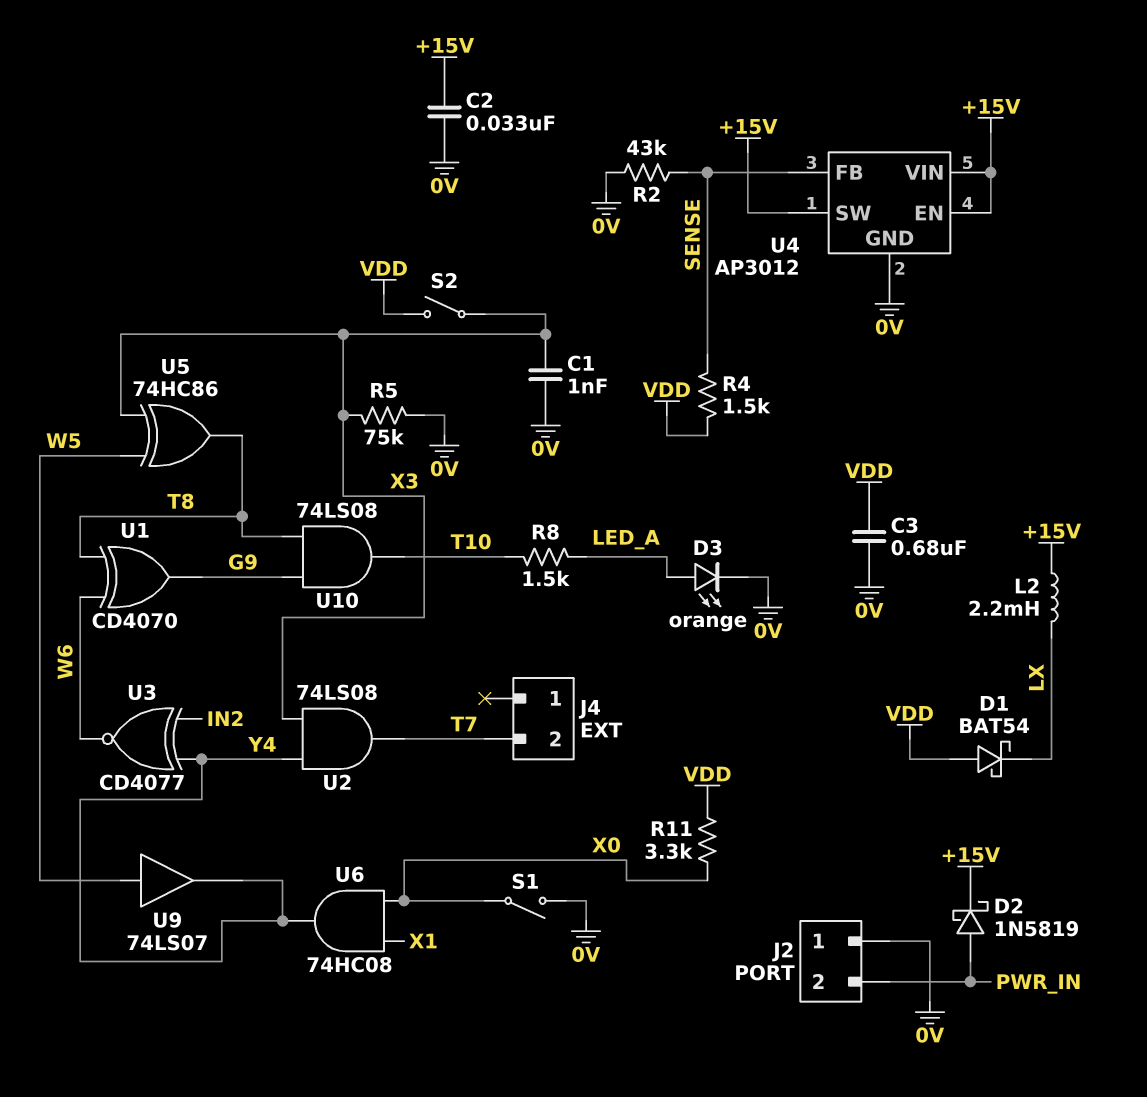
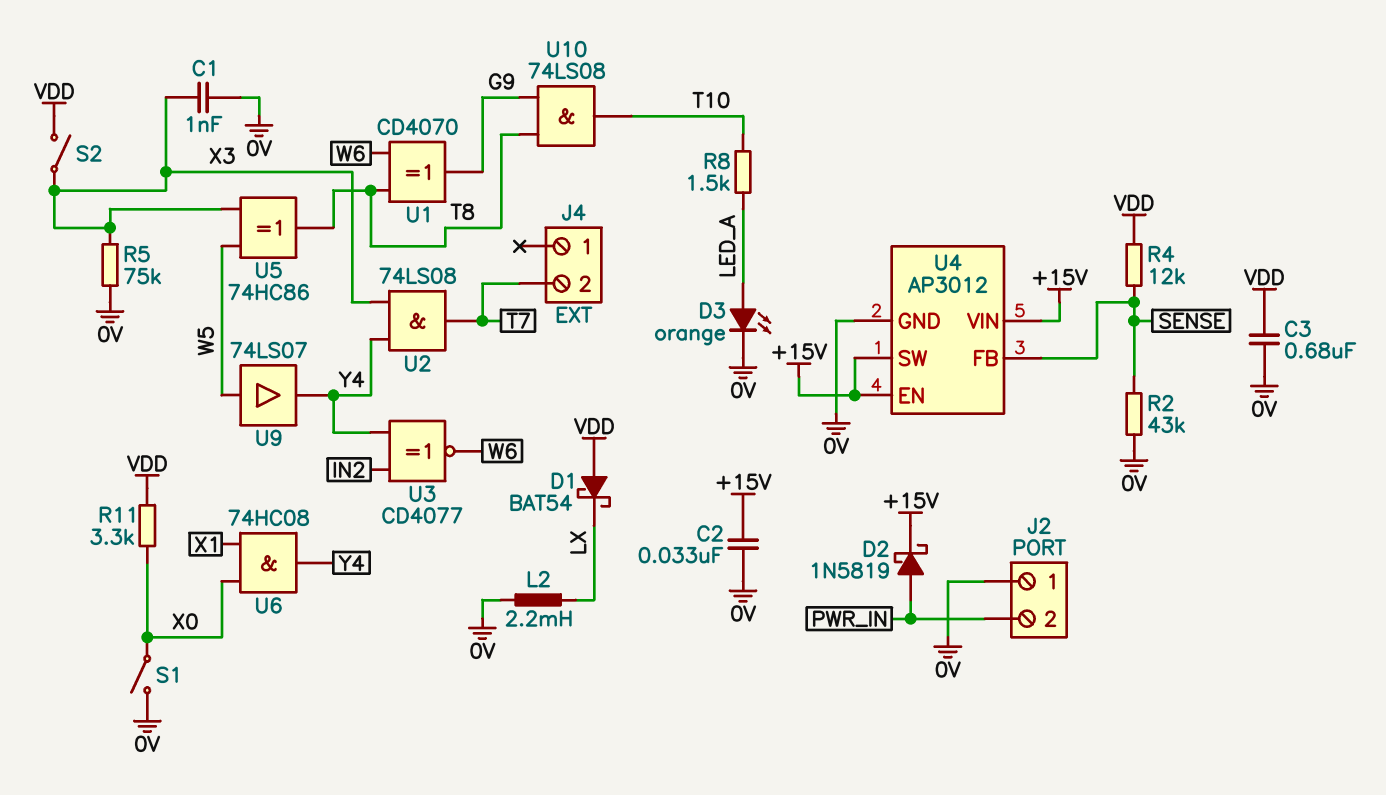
L2: 2.2mH (+15V, LX) -> 2.2mH (0V, LX)
R4: 1.5k (SENSE, VDD) -> 12k (SENSE, VDD)

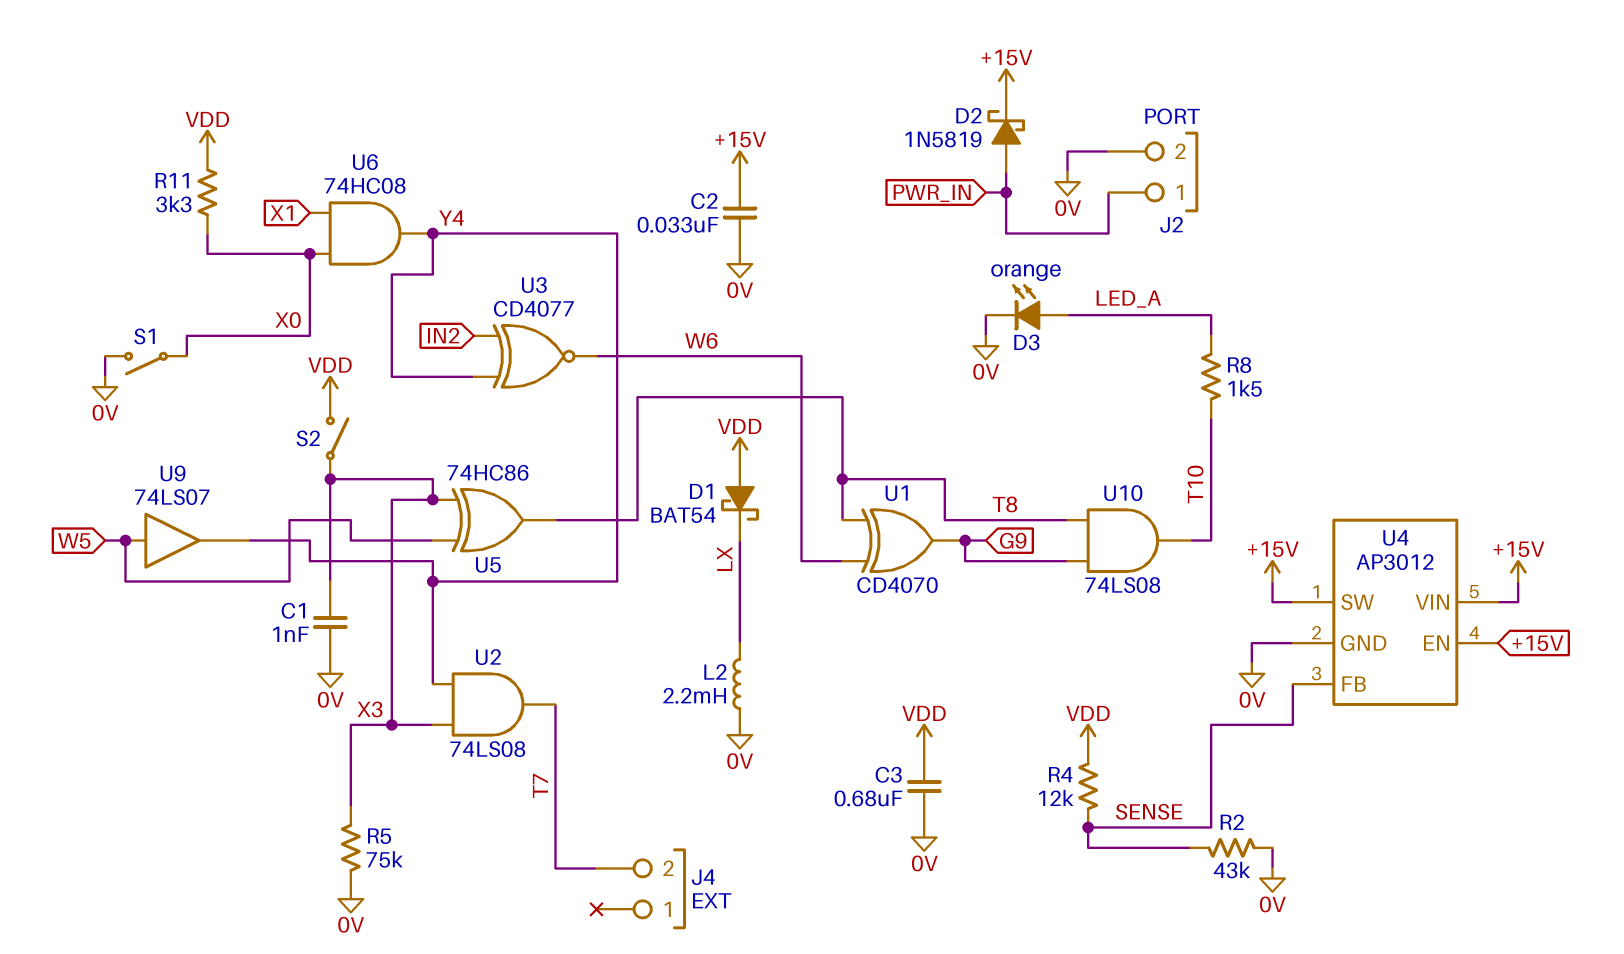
J2 pin 1: 0V -> PWR_IN
J2 pin 2: PWR_IN -> 0V

